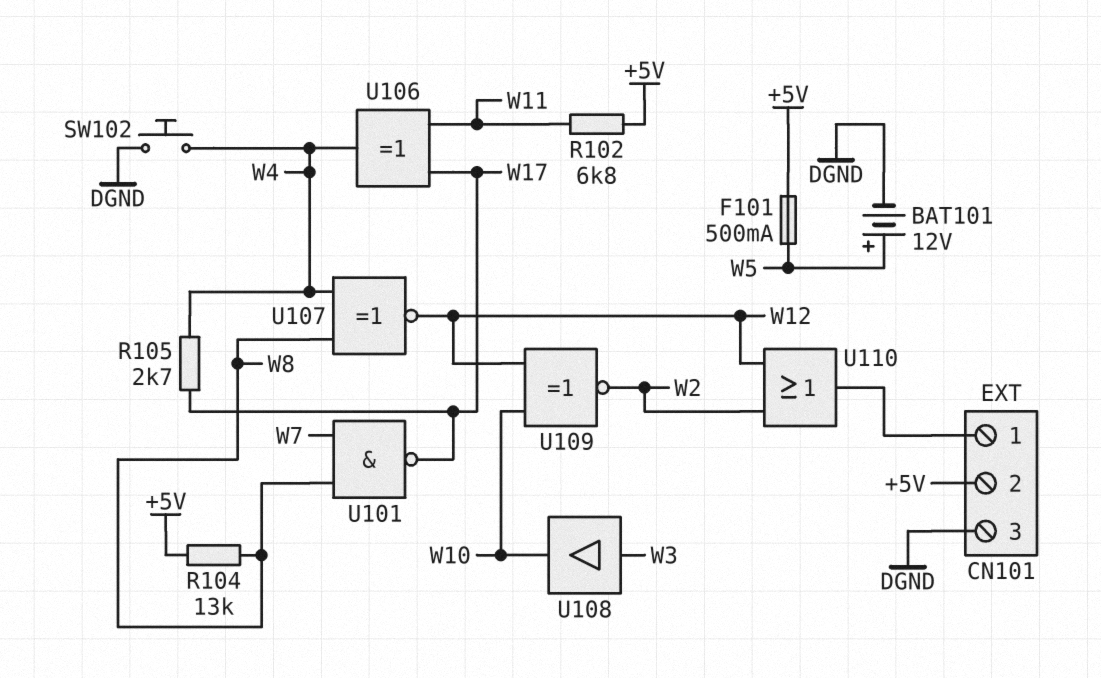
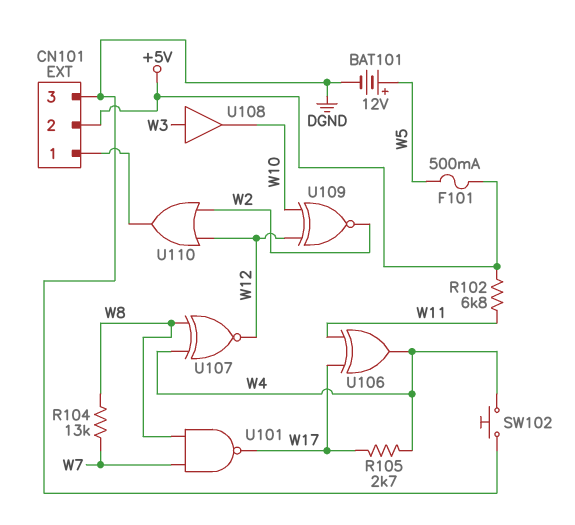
R104: 13k (+5V, W8) -> 13k (W7, W8)

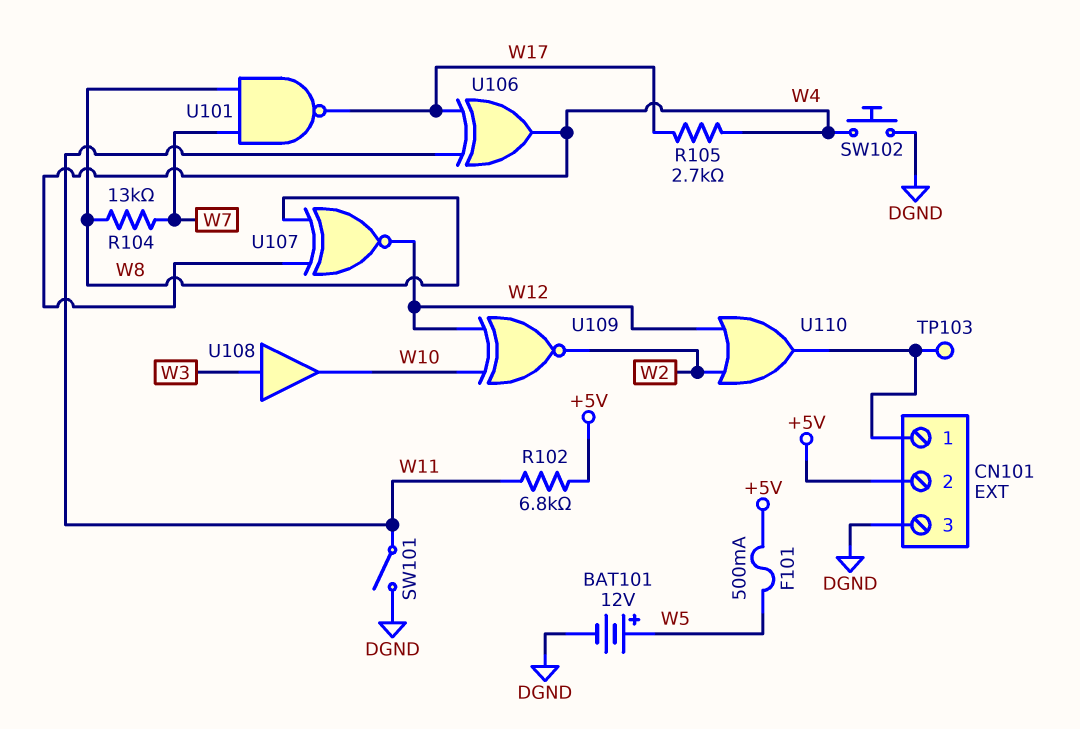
SW101: none -> switch (DGND, W11)
TP103: none -> test point (CN101/1)

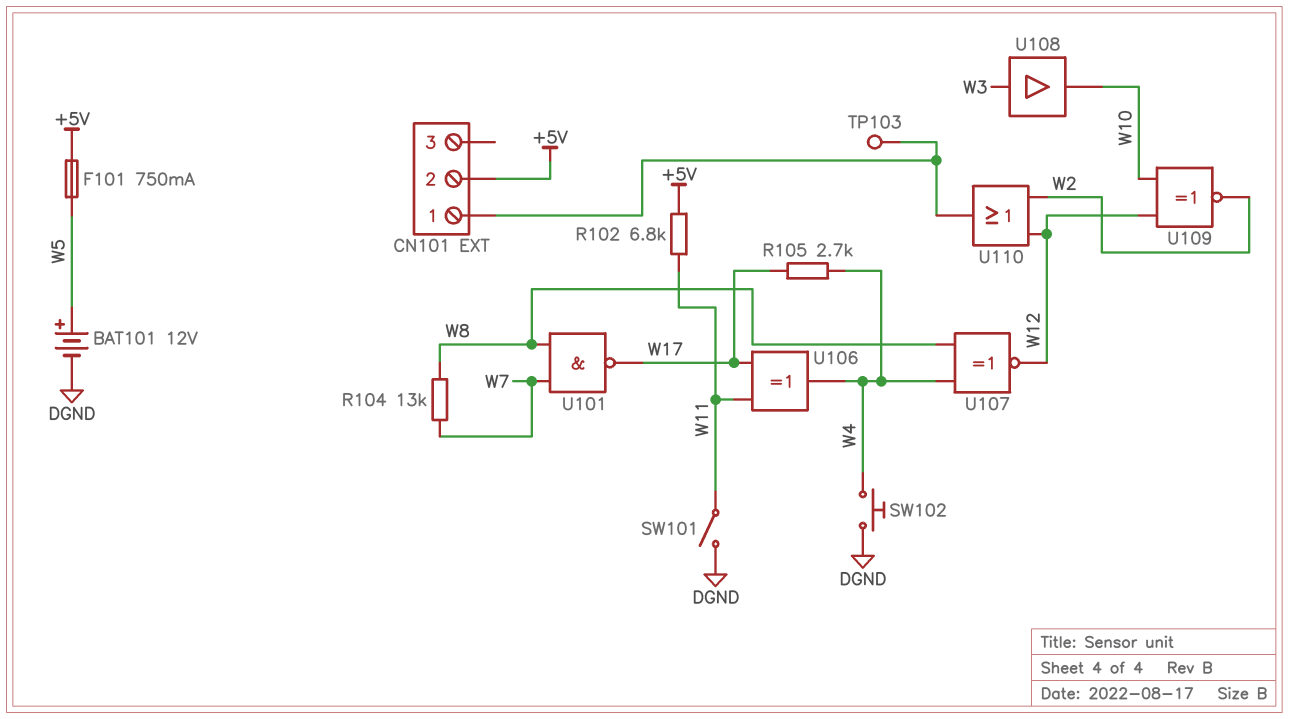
CN101 pin 3: DGND -> none
F101: 500mA (+5V, W5) -> 750mA (+5V, W5)

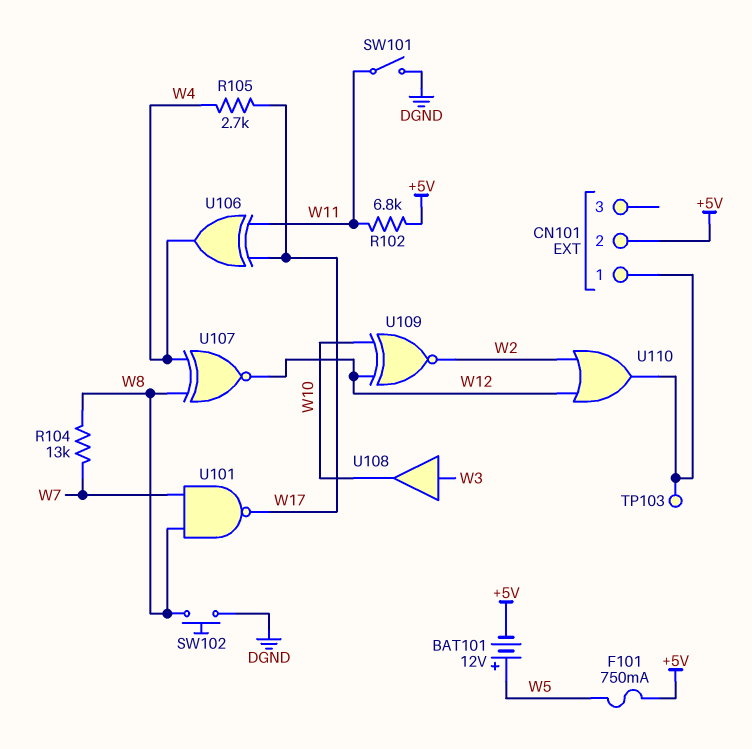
BAT101: 12V (plus W5, minus DGND) -> 12V (plus W5, minus +5V)
SW102: button (DGND, W4) -> button (DGND, W8)

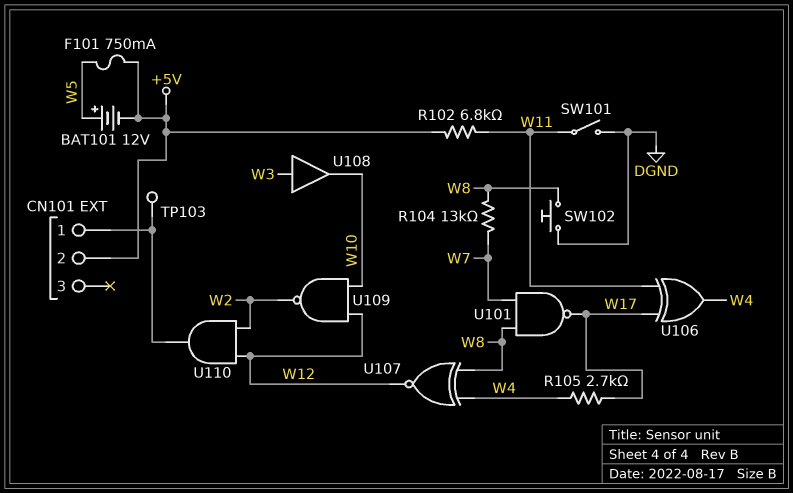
U109: XNOR (in W10, in W12, out W2) -> NAND (in W10, in W12, out W2)
U110: OR (in W2, in W12, out CN101/1) -> AND (in W2, in W12, out CN101/1)

